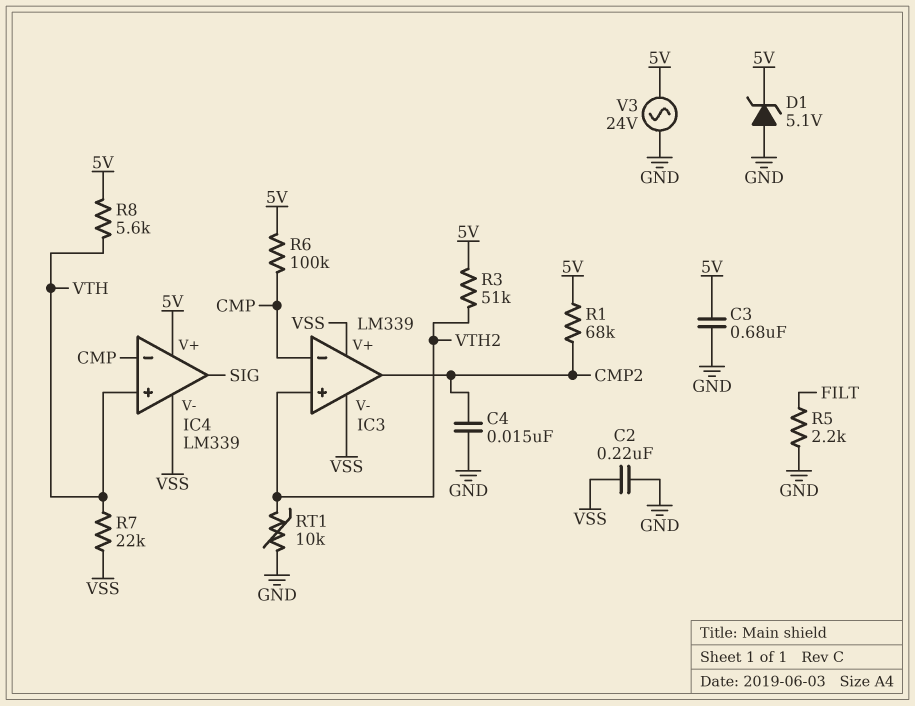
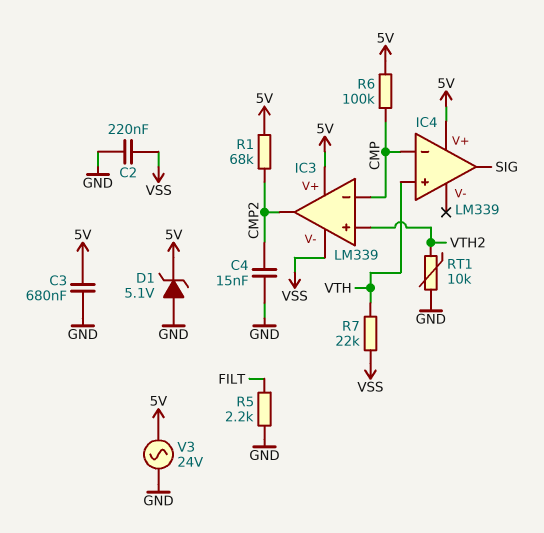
IC3 pin V+: VSS -> 5V
IC4 pin V-: VSS -> none
R3: 51k (5V, VTH2) -> none
R8: 5.6k (5V, VTH) -> none

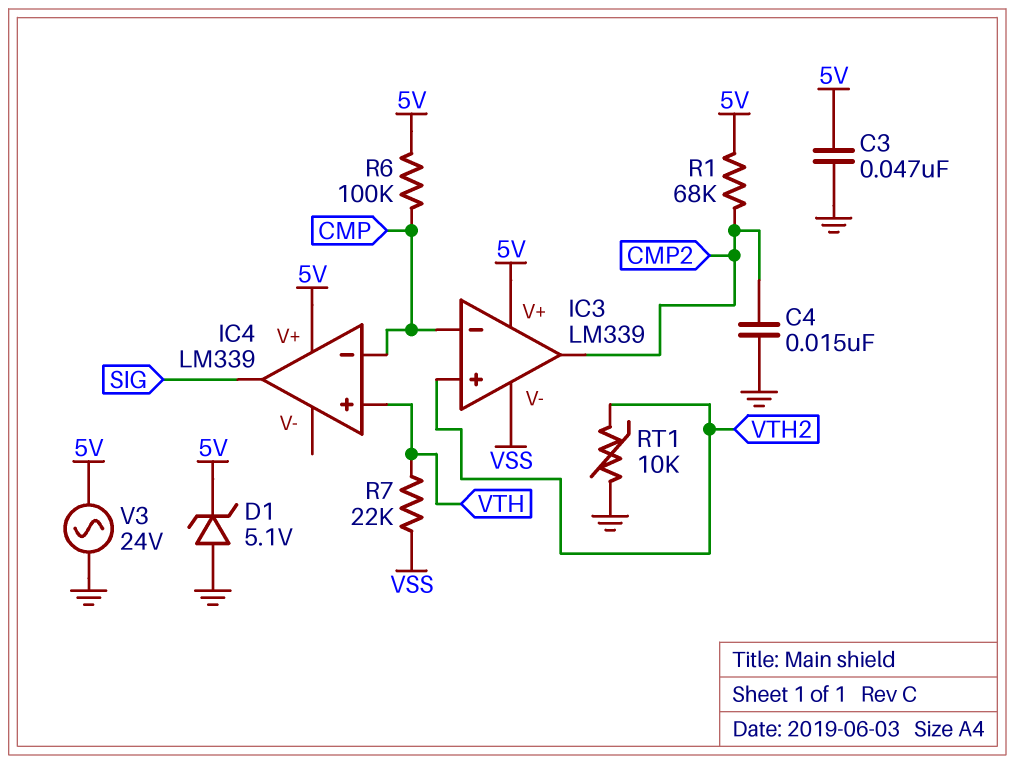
C2: 220nF (GND, VSS) -> none
C3: 680nF (5V, GND) -> 47nF (5V, GND)
R5: 2.2k (FILT, GND) -> none

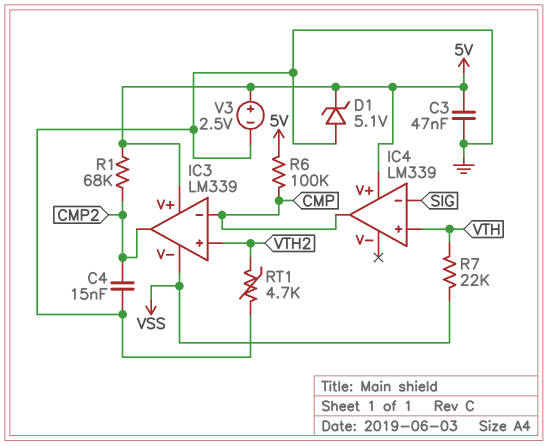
IC4 pin in-: CMP -> SIG
IC4 pin out: SIG -> CMP
RT1: 10k (GND, VTH2) -> 4.7k (GND, VTH2)
V3: AC 24V (5V, GND) -> 2.5V (plus 5V, minus GND)

